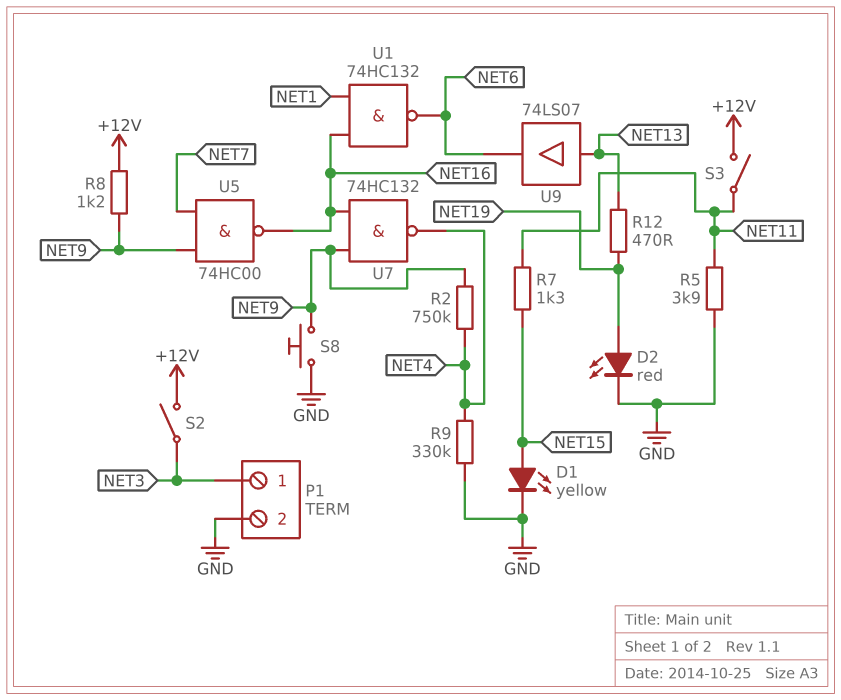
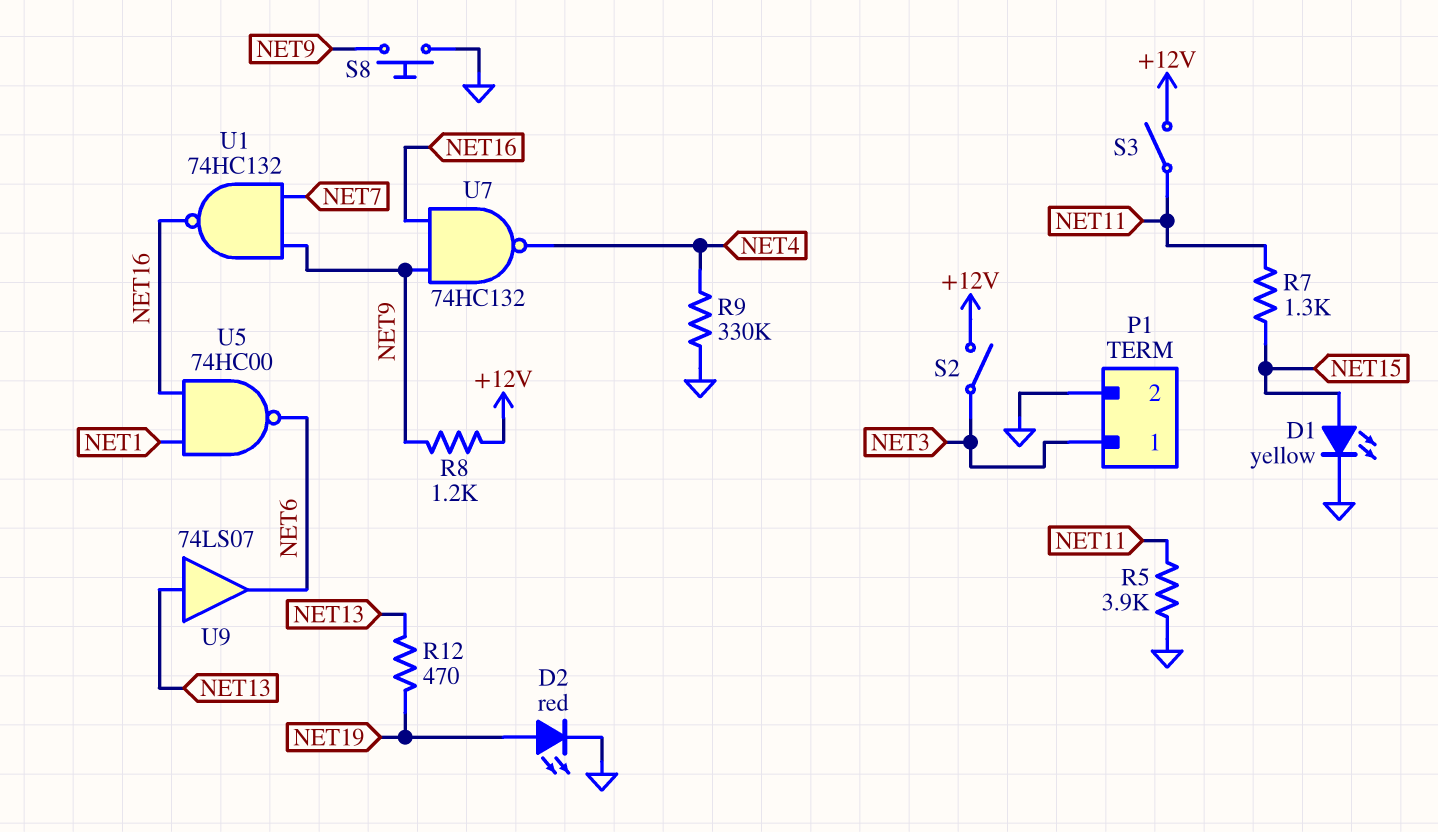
R2: 750k (NET4, NET9) -> none
U1: NAND 74HC132 (in NET1, in NET16, out NET6) -> NAND 74HC132 (in NET7, in NET9, out NET16)
U5: NAND 74HC00 (in NET7, in NET9, out NET16) -> NAND 74HC00 (in NET1, in NET16, out NET6)

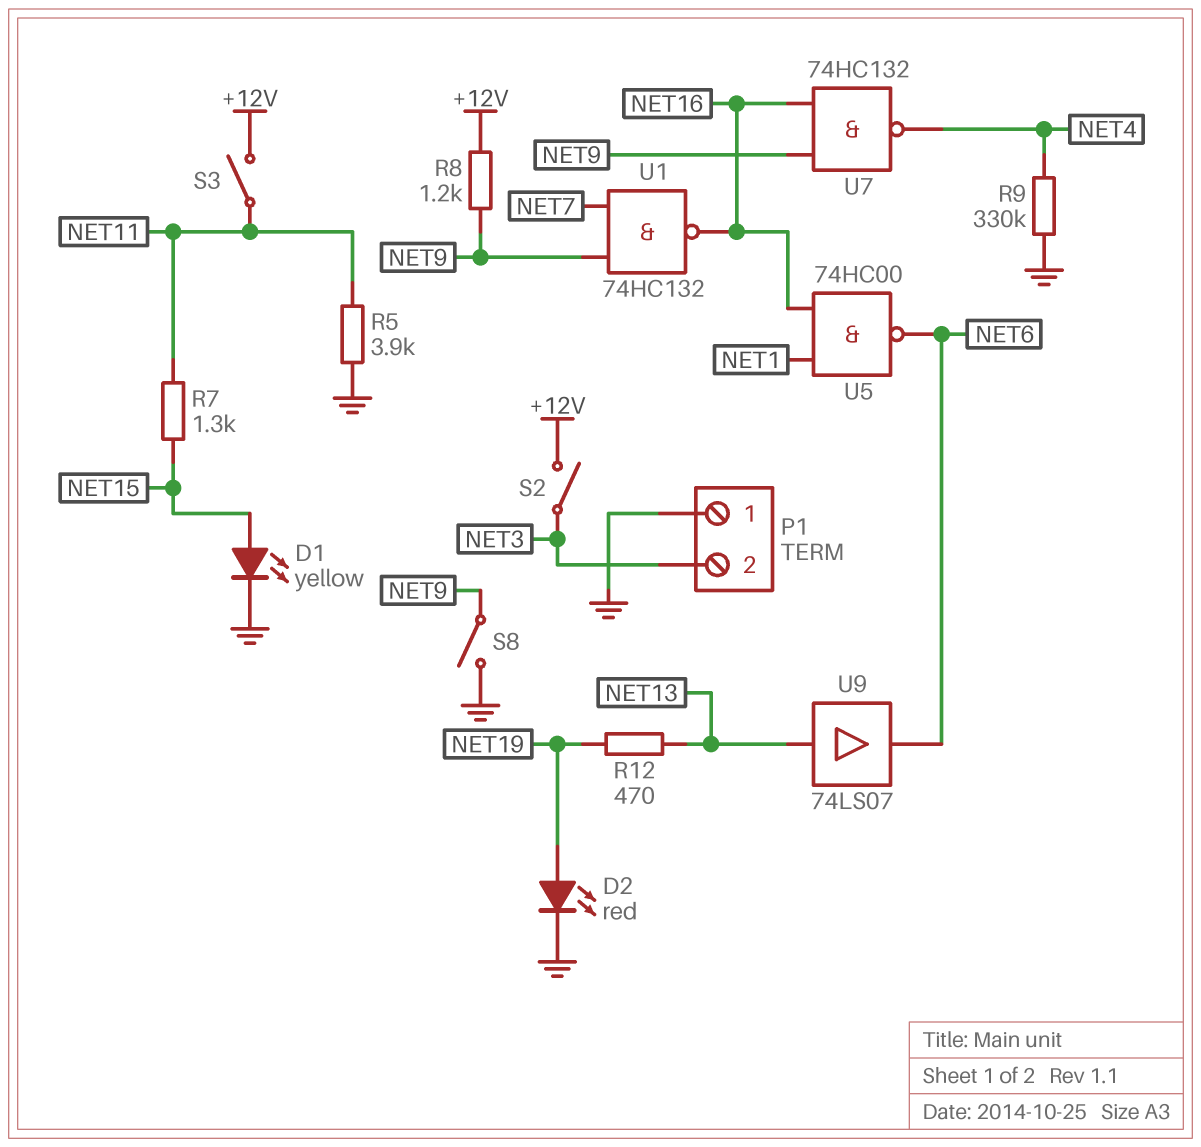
P1 pin 1: NET3 -> GND
P1 pin 2: GND -> NET3
S8: button (GND, NET9) -> switch (GND, NET9)

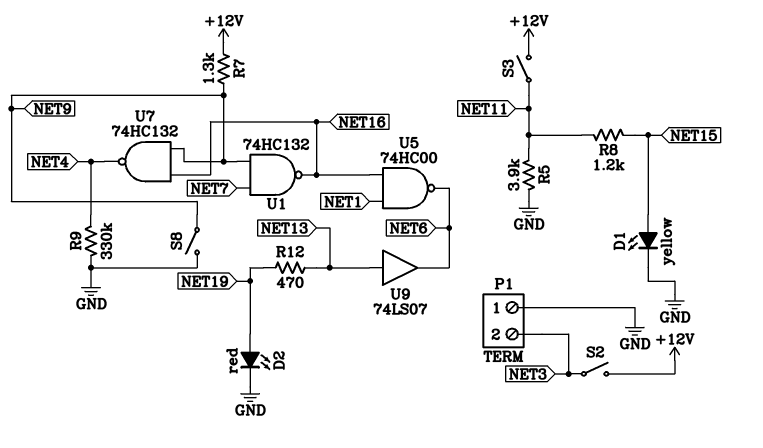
R7: 1.3k (NET11, NET15) -> 1.3k (+12V, NET9)
R8: 1.2k (+12V, NET9) -> 1.2k (NET11, NET15)

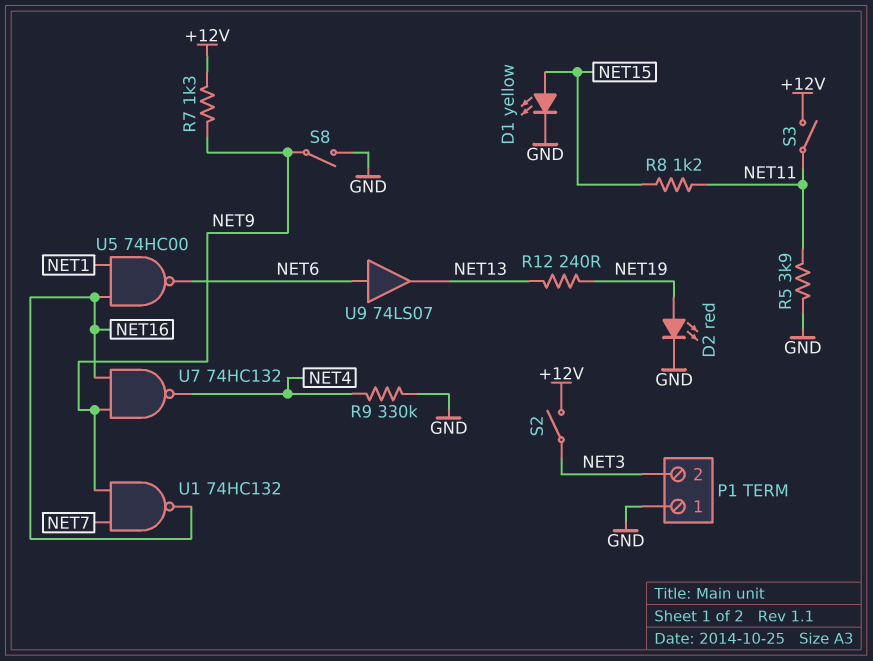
R12: 470 (NET13, NET19) -> 240 (NET13, NET19)
U9: buffer 74LS07 (in NET13, out NET6) -> buffer 74LS07 (in NET6, out NET13)

